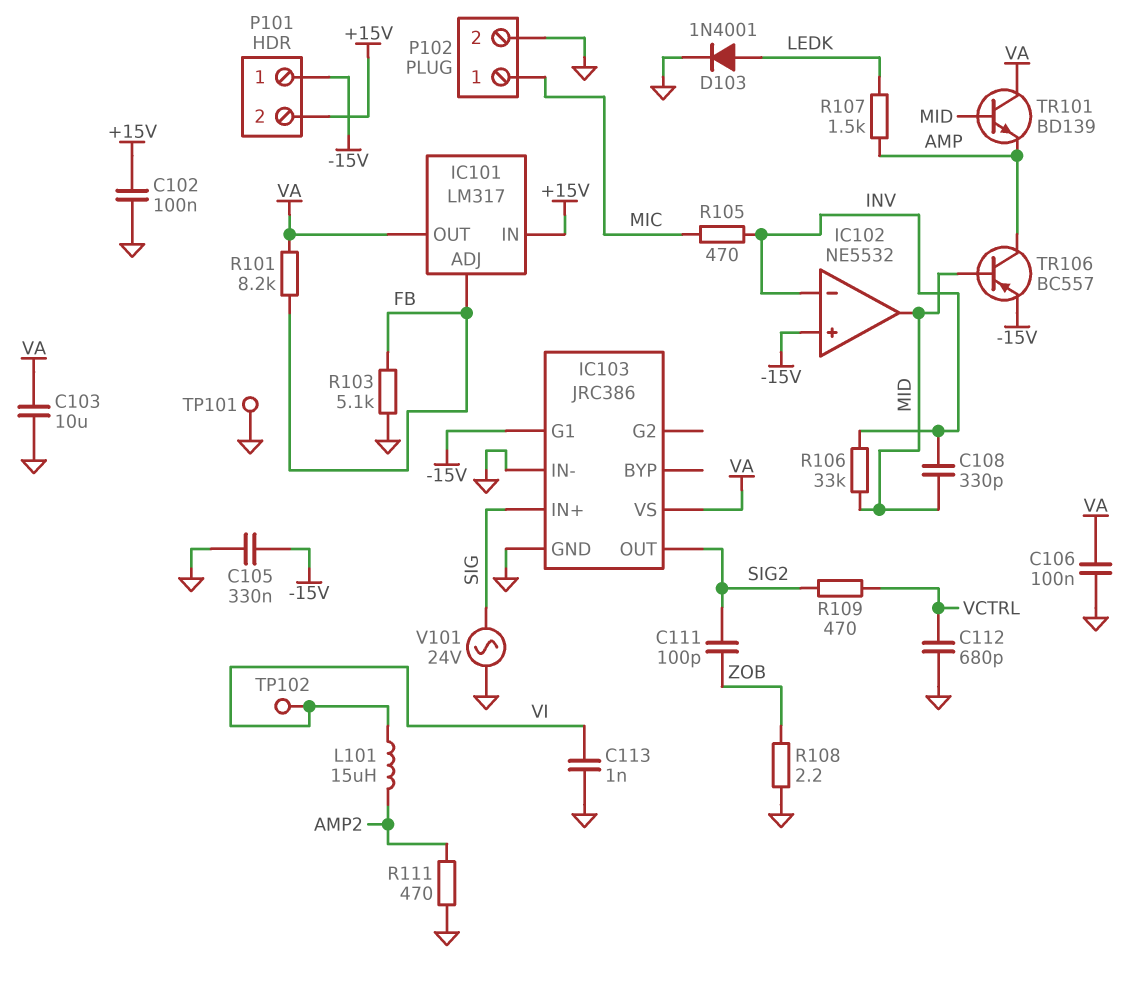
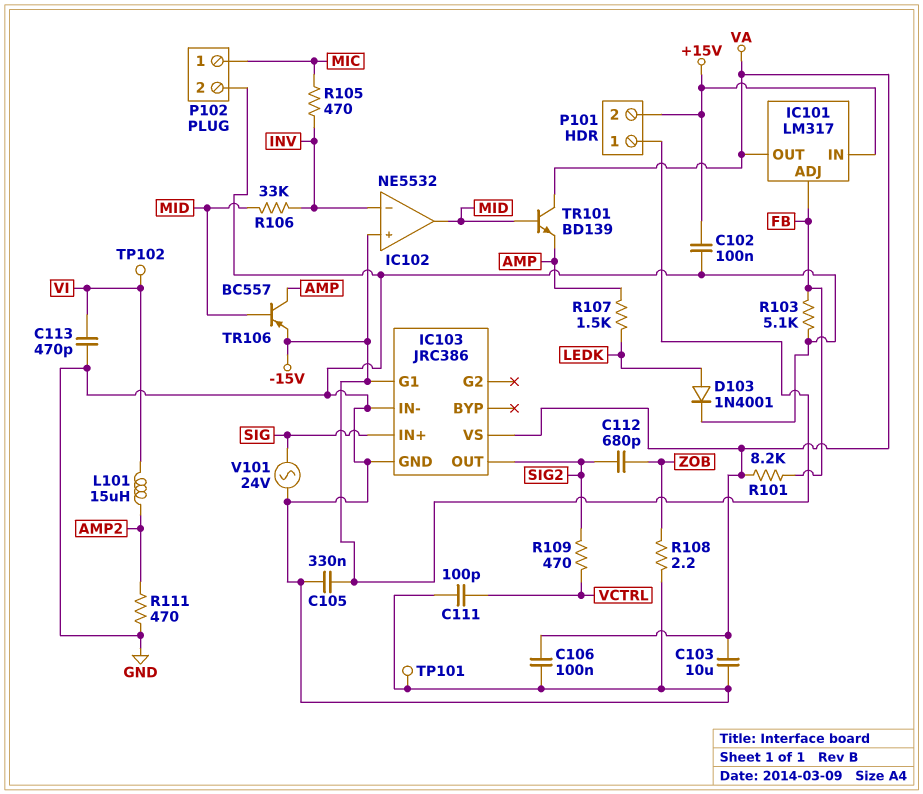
C108: 330pF (INV, MID) -> none
C111: 100pF (SIG2, ZOB) -> 100pF (GND, VCTRL)
C112: 680pF (GND, VCTRL) -> 680pF (SIG2, ZOB)
C113: 1nF (GND, VI) -> 470pF (GND, VI)

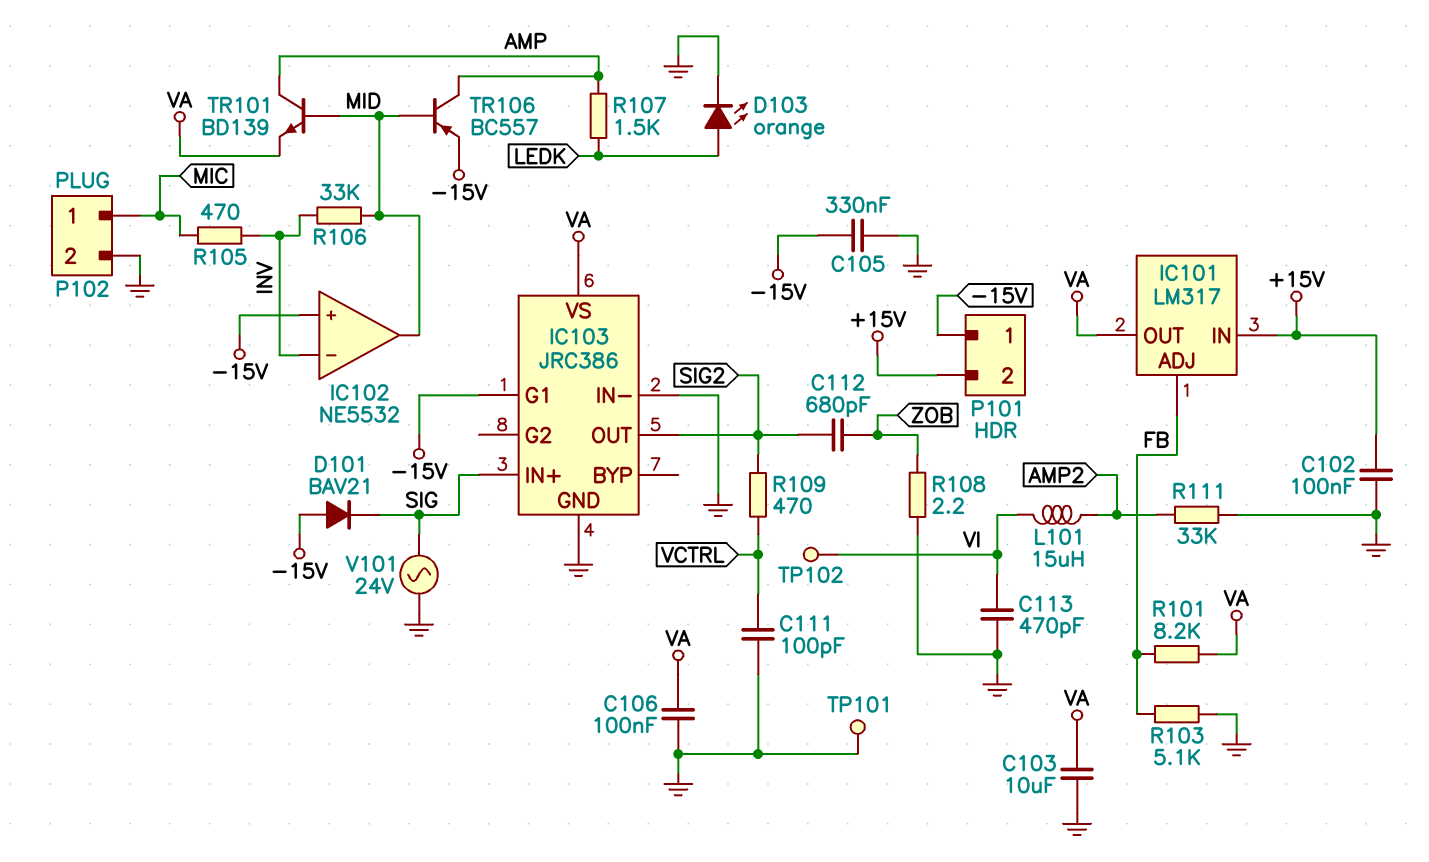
D101: none -> diode BAV21 (A -15V, K SIG)
D103: diode 1N4001 (A LEDK, K GND) -> LED orange (A LEDK, K GND)
R111: 470 (AMP2, GND) -> 33k (AMP2, GND)
TR101: NPN BD139 (B MID, C VA, E AMP) -> NPN BD139 (B MID, C AMP, E VA)

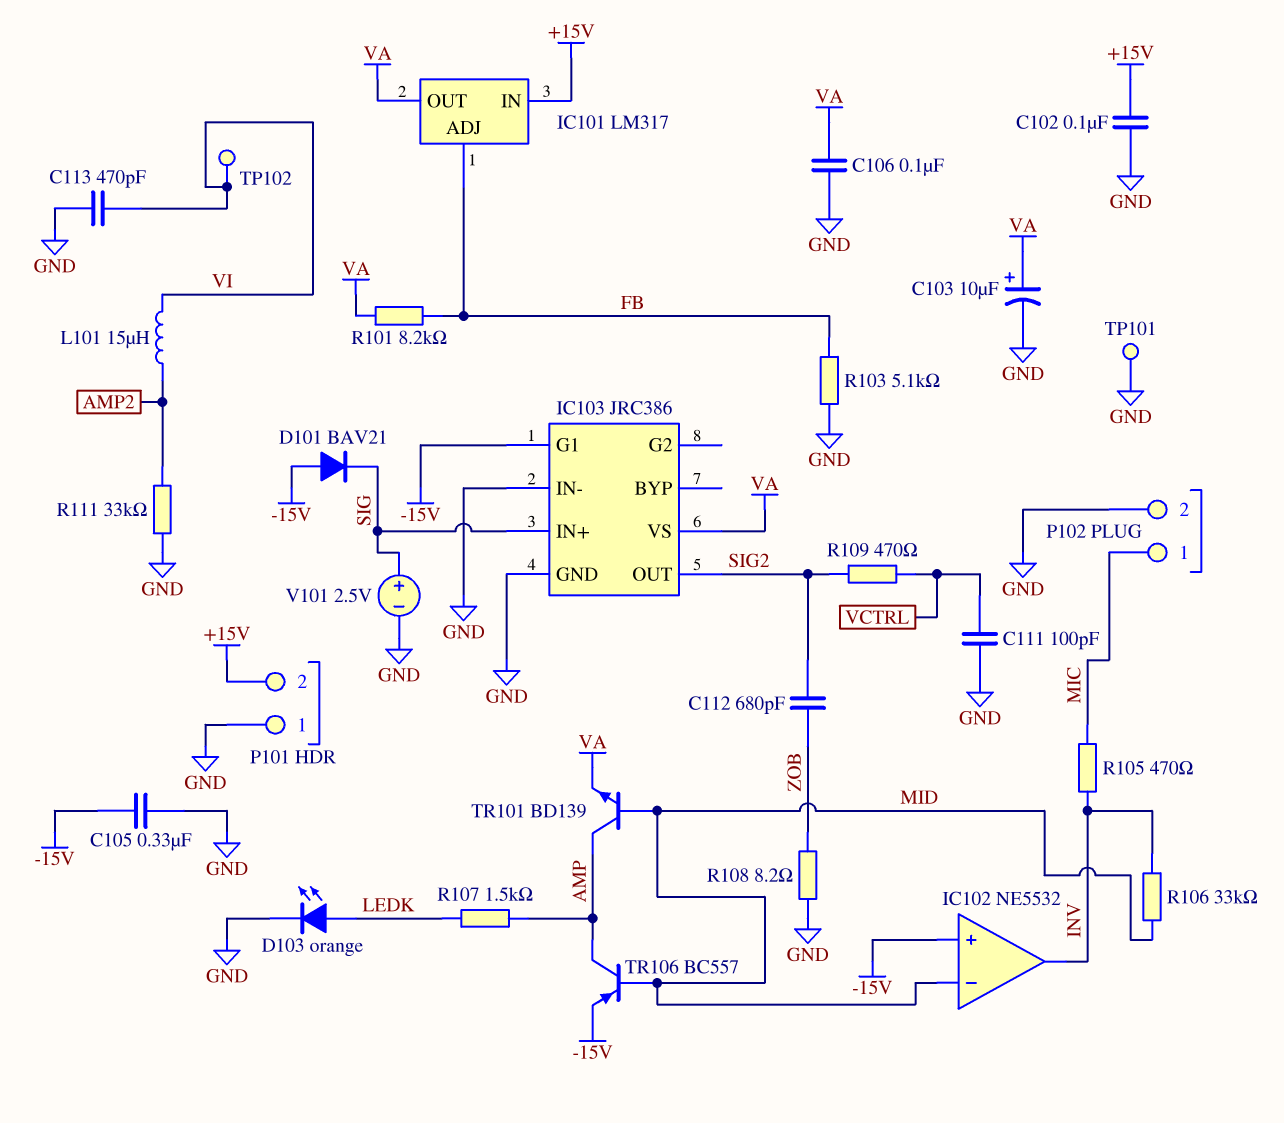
C103: 10uF (GND, VA) -> 10uF (plus VA, minus GND)
IC102 pin in-: INV -> MID
IC102 pin out: MID -> INV
P101 pin 1: -15V -> GND
R108: 2.2 (GND, ZOB) -> 8.2 (GND, ZOB)
V101: AC 24V (GND, SIG) -> 2.5V (plus SIG, minus GND)

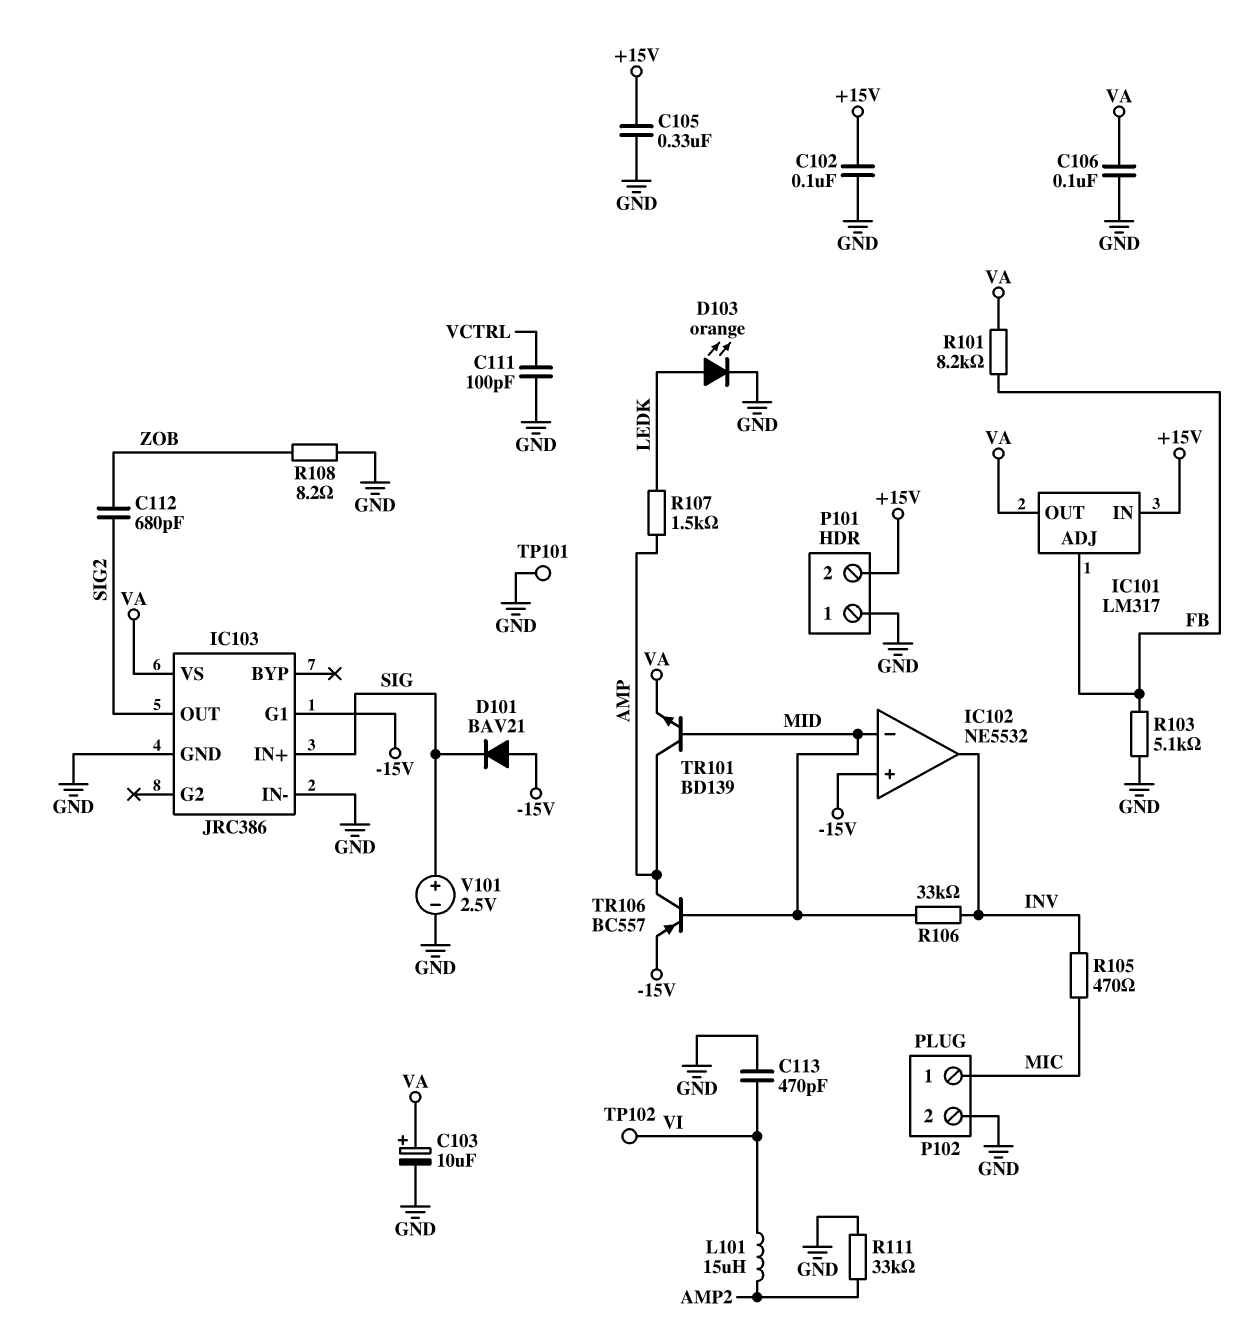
C105: 330nF (-15V, GND) -> 330nF (+15V, GND)
R109: 470 (SIG2, VCTRL) -> none

